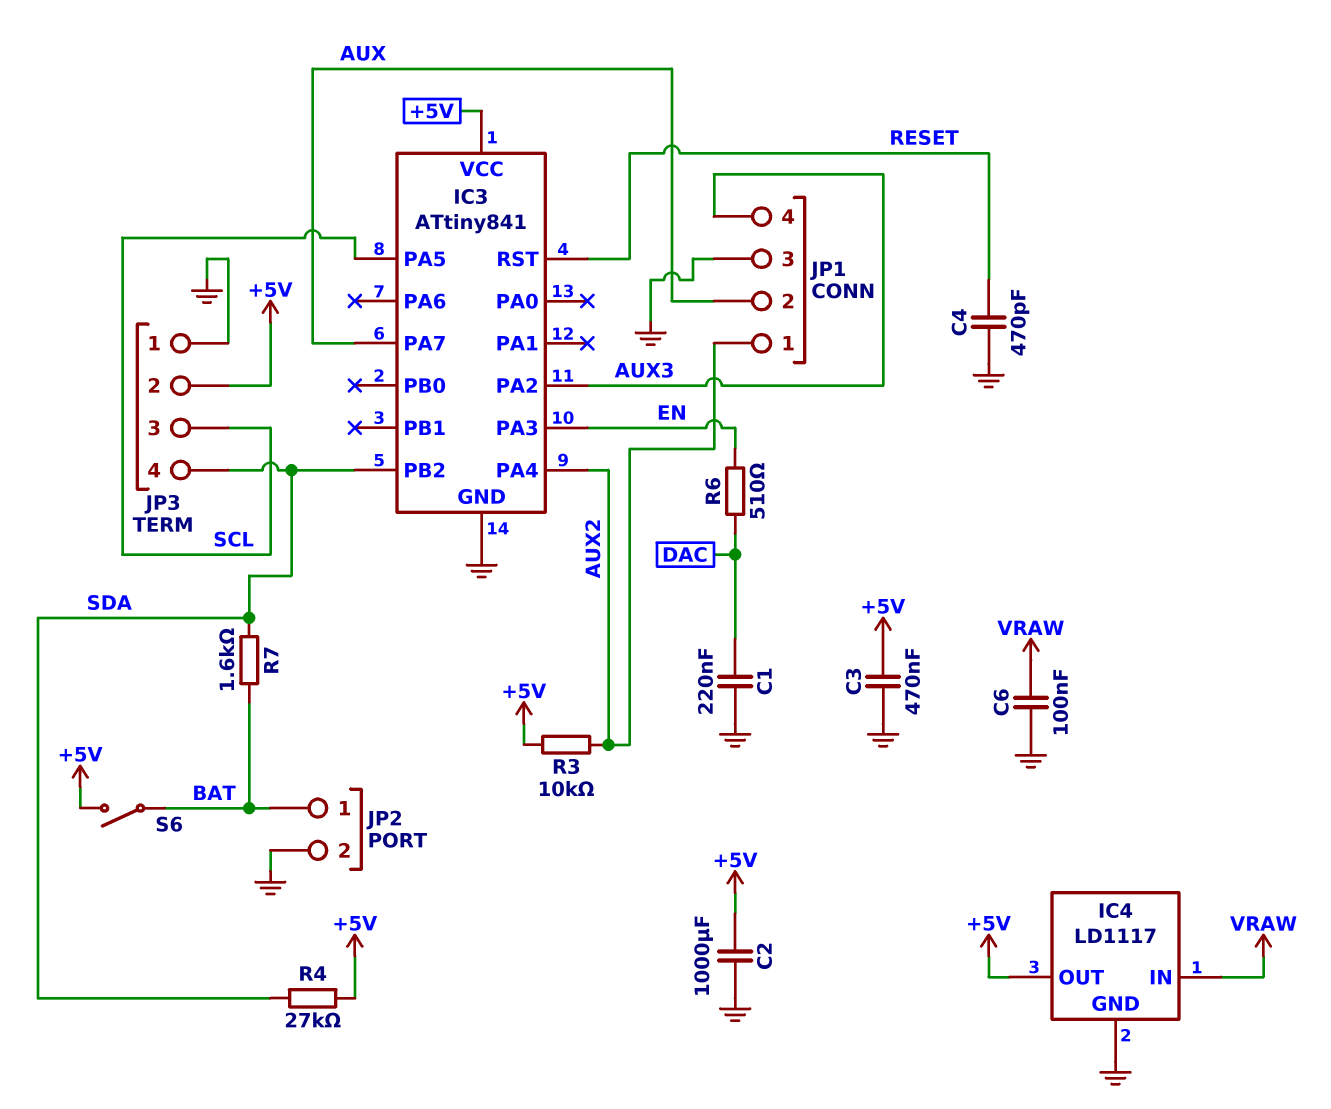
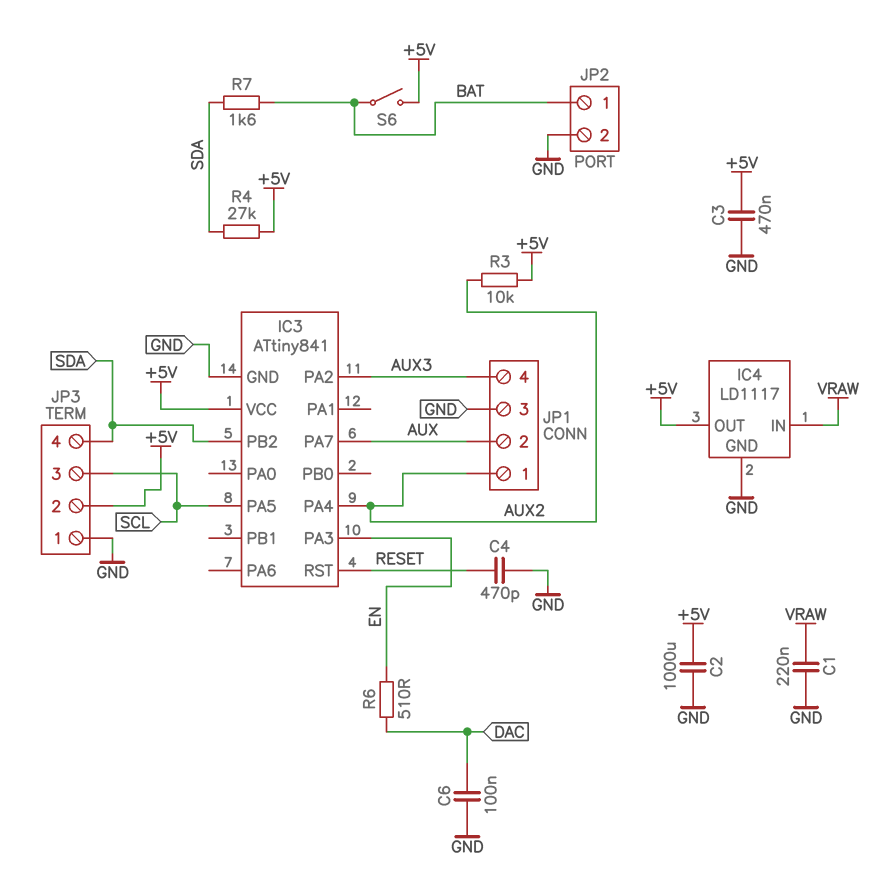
C1: 220nF (DAC, GND) -> 220nF (GND, VRAW)
C6: 100nF (GND, VRAW) -> 100nF (DAC, GND)

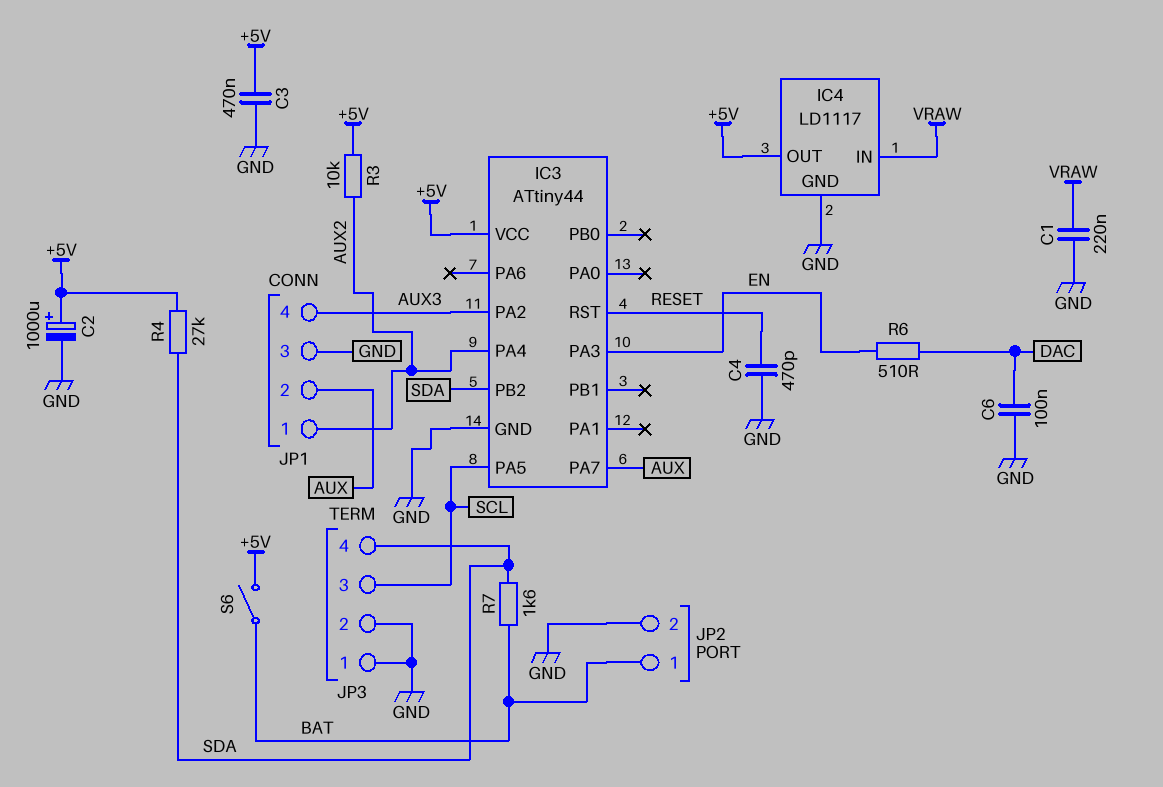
C2: 1000uF (+5V, GND) -> 1000uF (plus +5V, minus GND)
IC3: ATtiny841 -> ATtiny44
JP3 pin 2: +5V -> GND

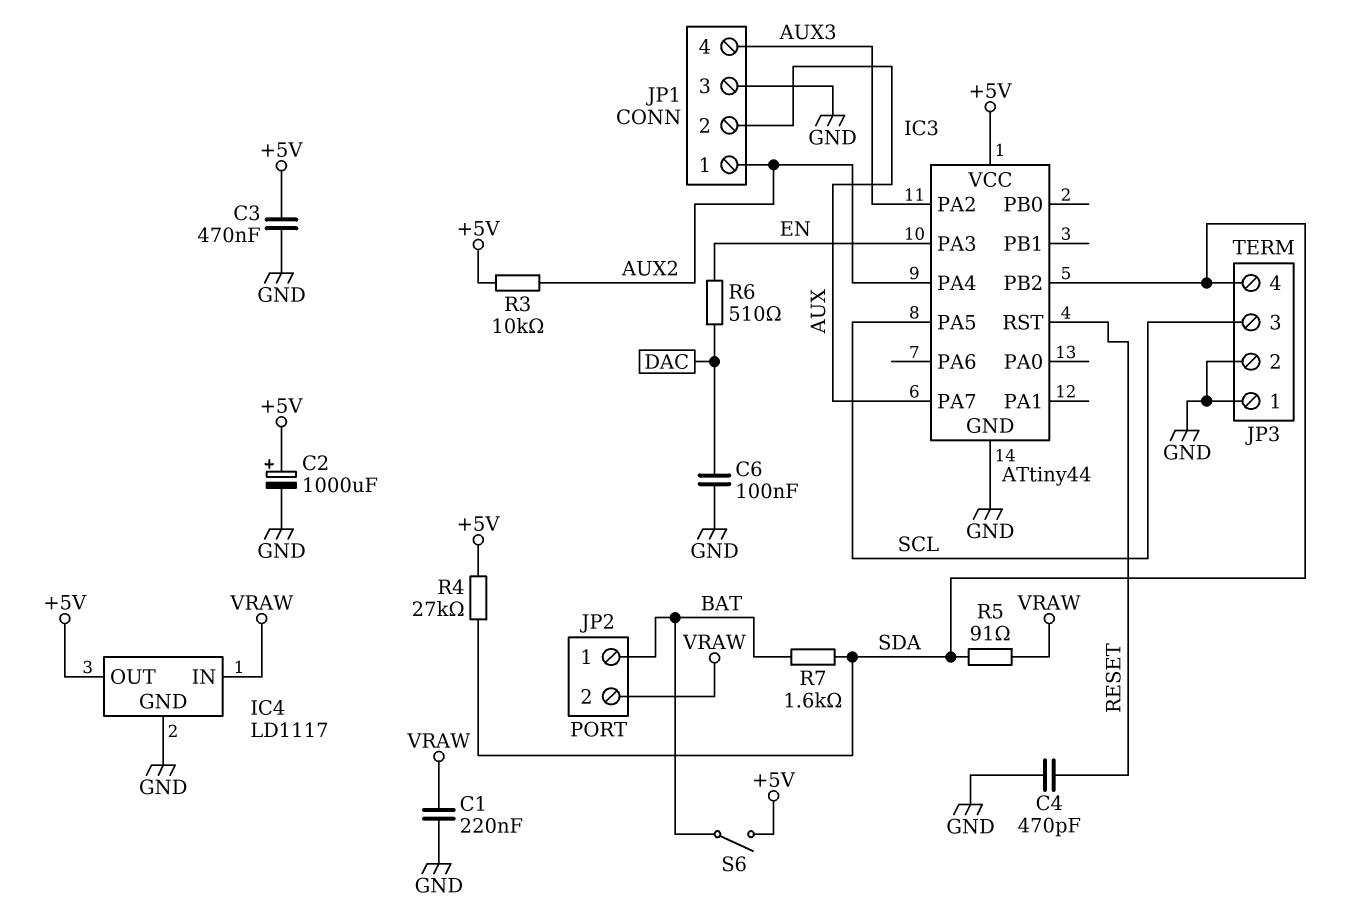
JP2 pin 2: GND -> VRAW
R5: none -> 91 (SDA, VRAW)

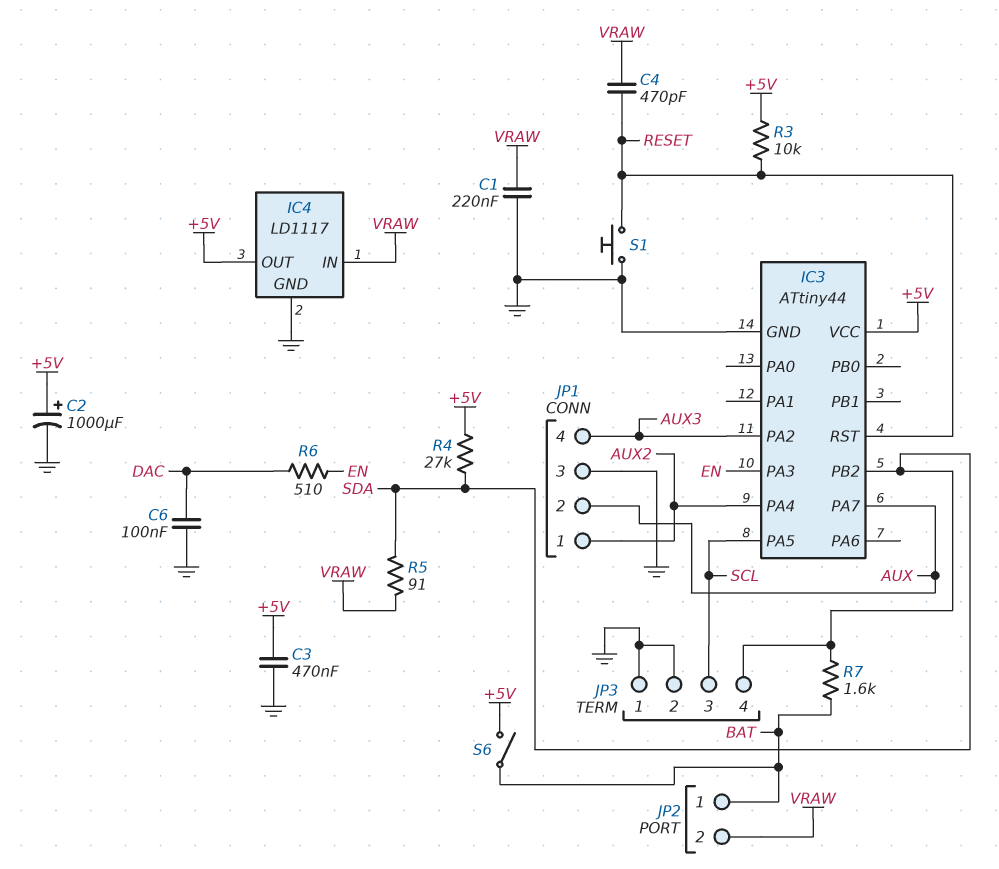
C4: 470pF (GND, RESET) -> 470pF (RESET, VRAW)
R3: 10k (+5V, AUX2) -> 10k (+5V, RESET)
S1: none -> button (GND, RESET)

